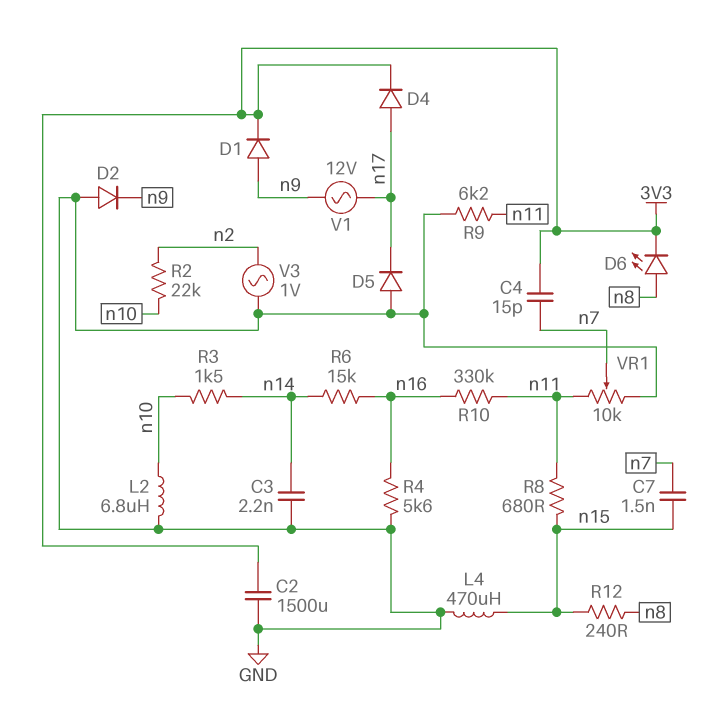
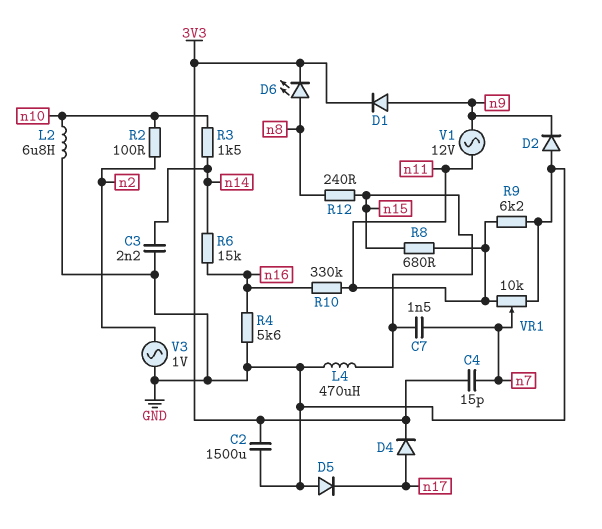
R2: 22k (n2, n10) -> 100 (n2, n10)
V1: AC 12V (n9, n17) -> AC 12V (n9, n11)

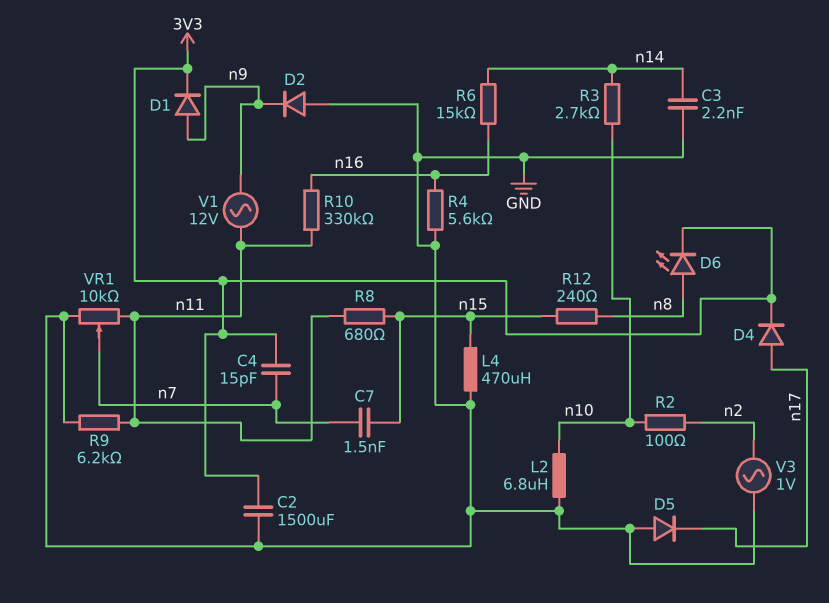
R3: 1.5k (n10, n14) -> 2.7k (n10, n14)

